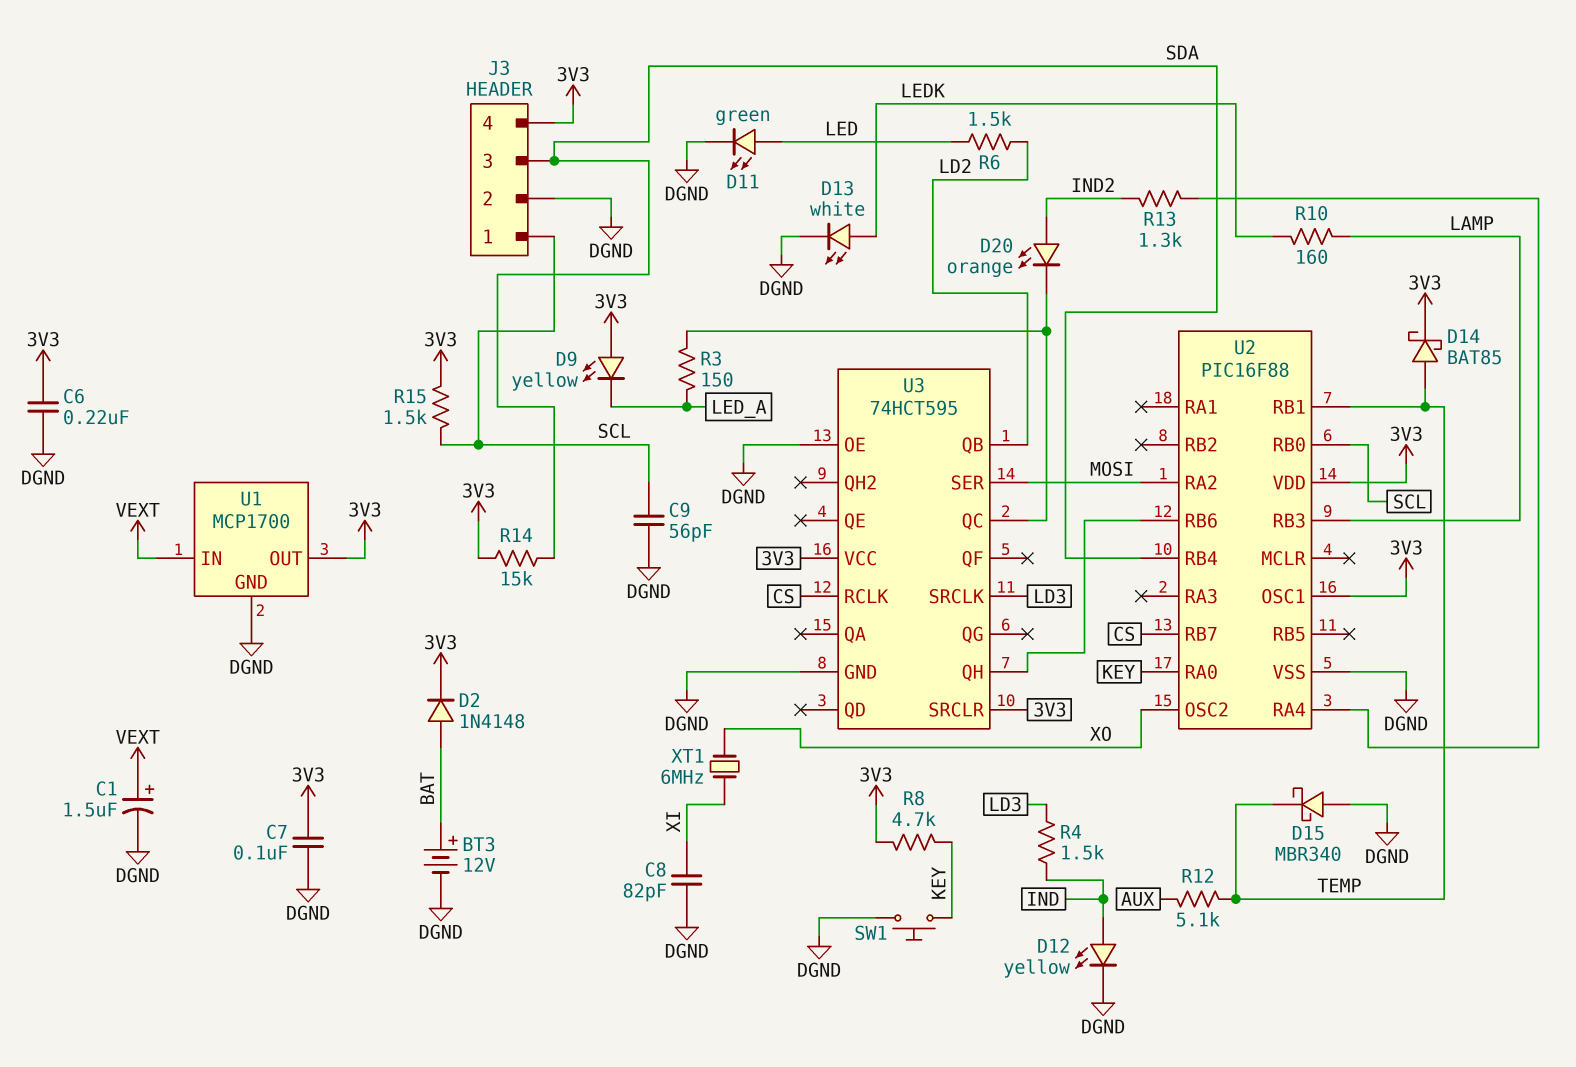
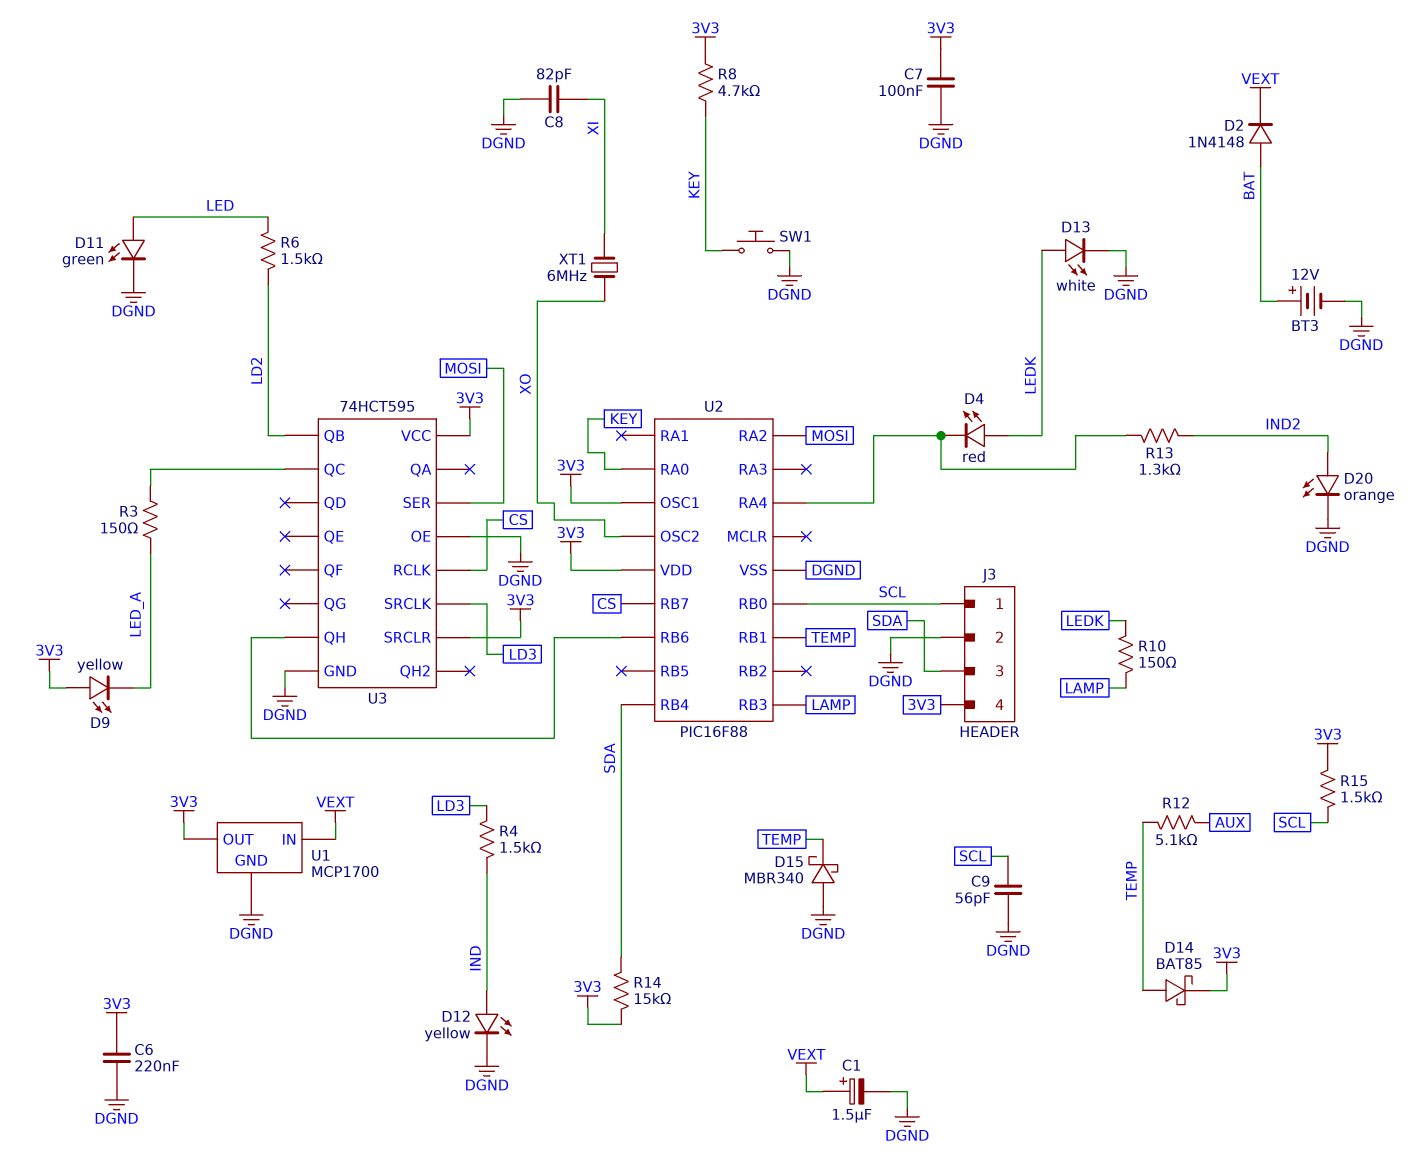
D2: diode 1N4148 (A BAT, K 3V3) -> diode 1N4148 (A BAT, K VEXT)
D4: none -> LED red (A LEDK, K U2/RA4)
D20: LED orange (A IND2, K U3/QC) -> LED orange (A IND2, K DGND)
R10: 160 (LAMP, LEDK) -> 150 (LAMP, LEDK)

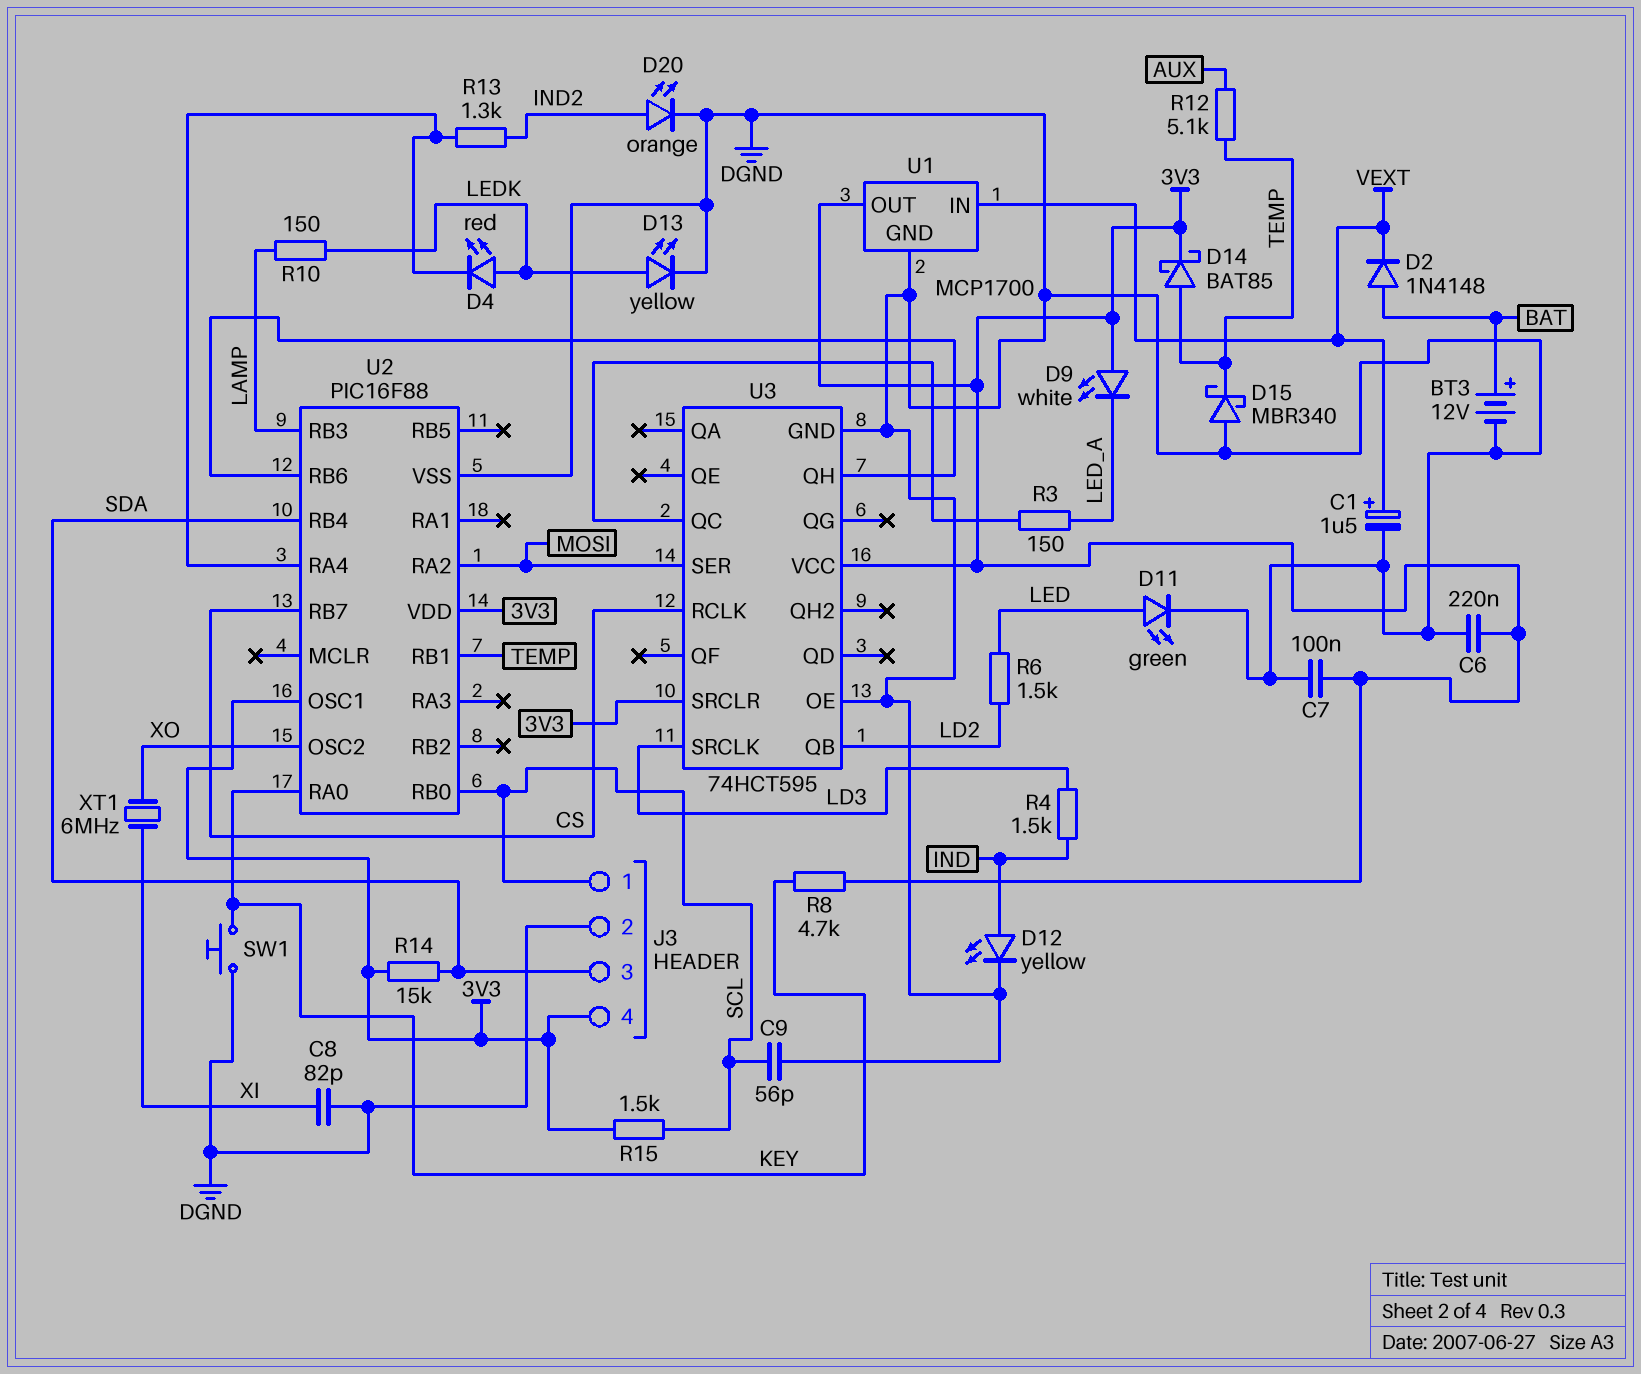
D9: LED yellow (A 3V3, K LED_A) -> LED white (A 3V3, K LED_A)
D13: LED white (A LEDK, K DGND) -> LED yellow (A LEDK, K DGND)

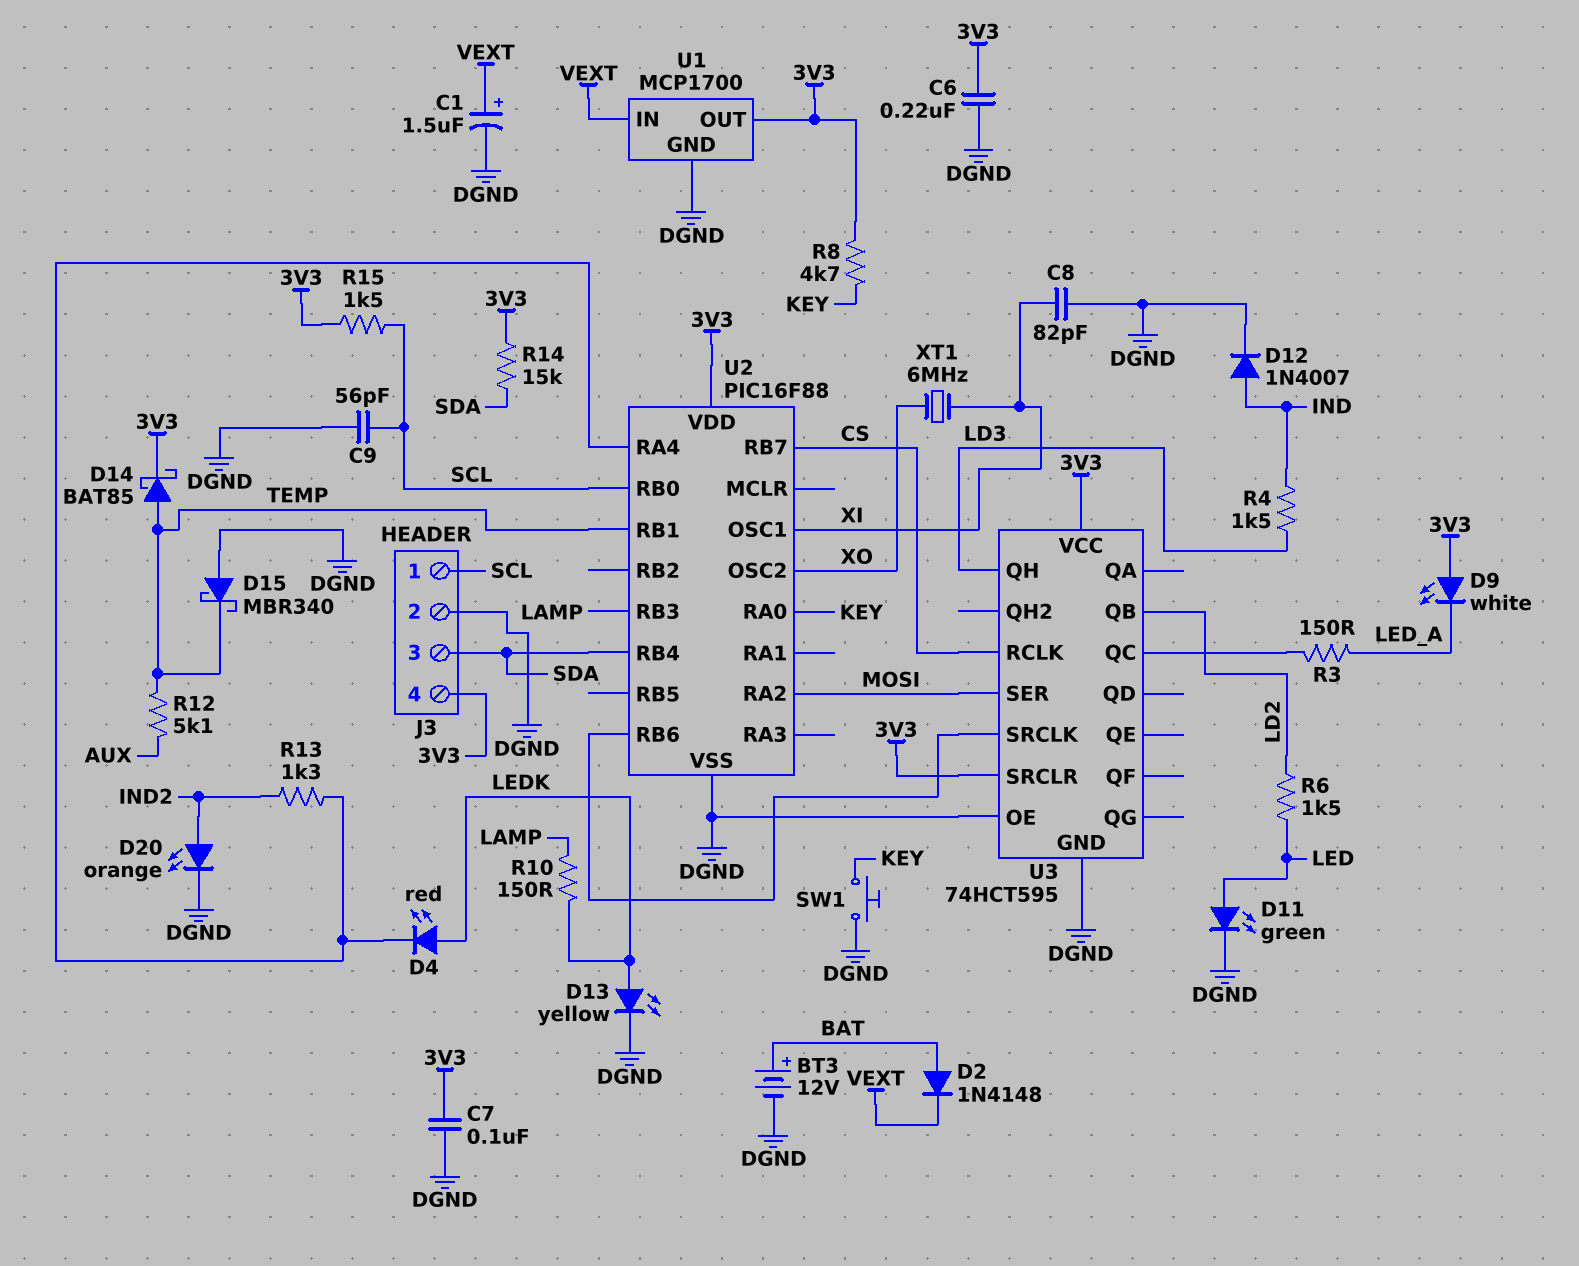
D12: LED yellow (A IND, K DGND) -> diode 1N4007 (A IND, K DGND)
U2 pin OSC1: 3V3 -> XI
U3 pin QH: U2/RB6 -> LD3
U3 pin SRCLK: LD3 -> U2/RB6

